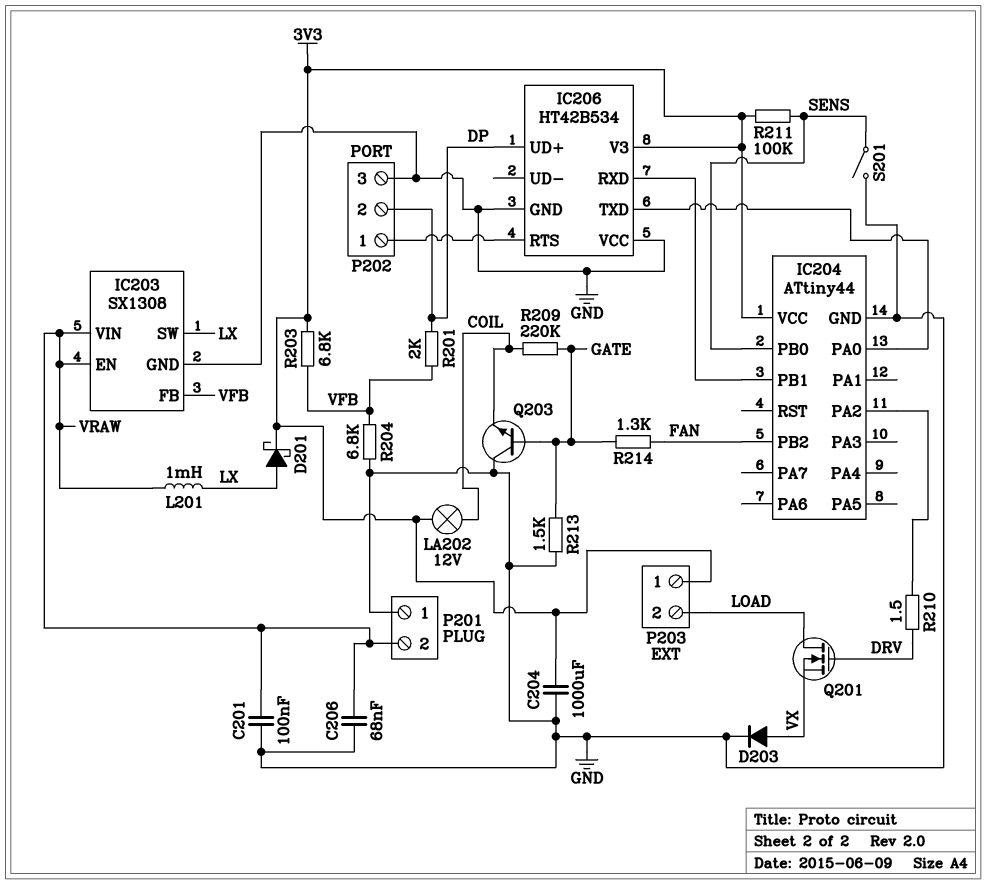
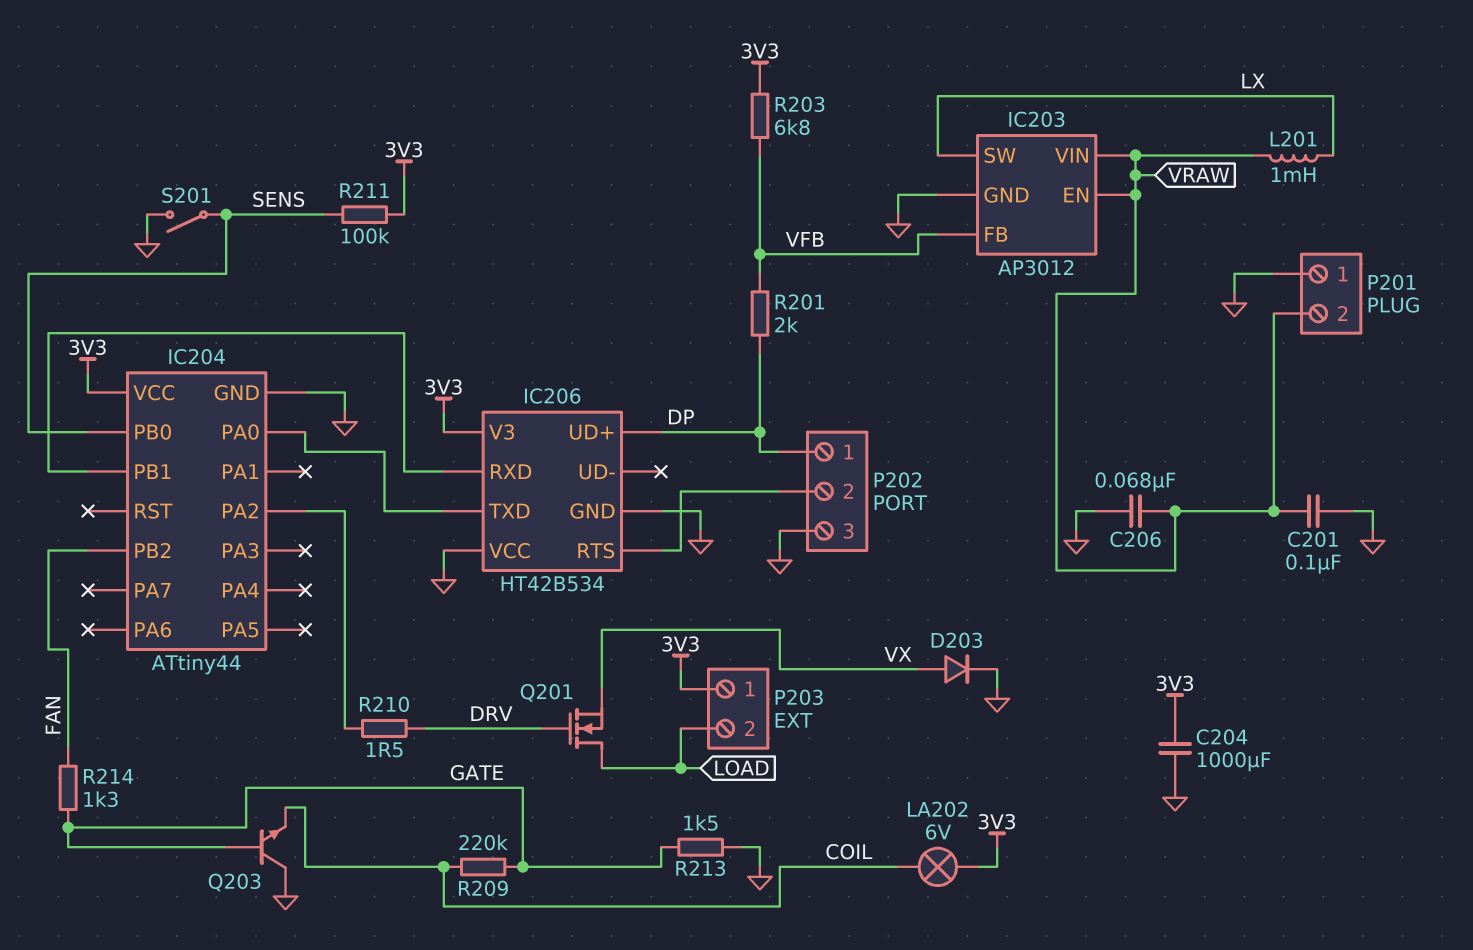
D201: schottky (A LX, K 3V3) -> none
IC203: SX1308 -> AP3012
LA202: lamp 12V (3V3, COIL) -> lamp 6V (3V3, COIL)
P202 pin 1: IC206/RTS -> DP
P202 pin 2: DP -> IC206/RTS
R204: 6.8k (GND, VFB) -> none

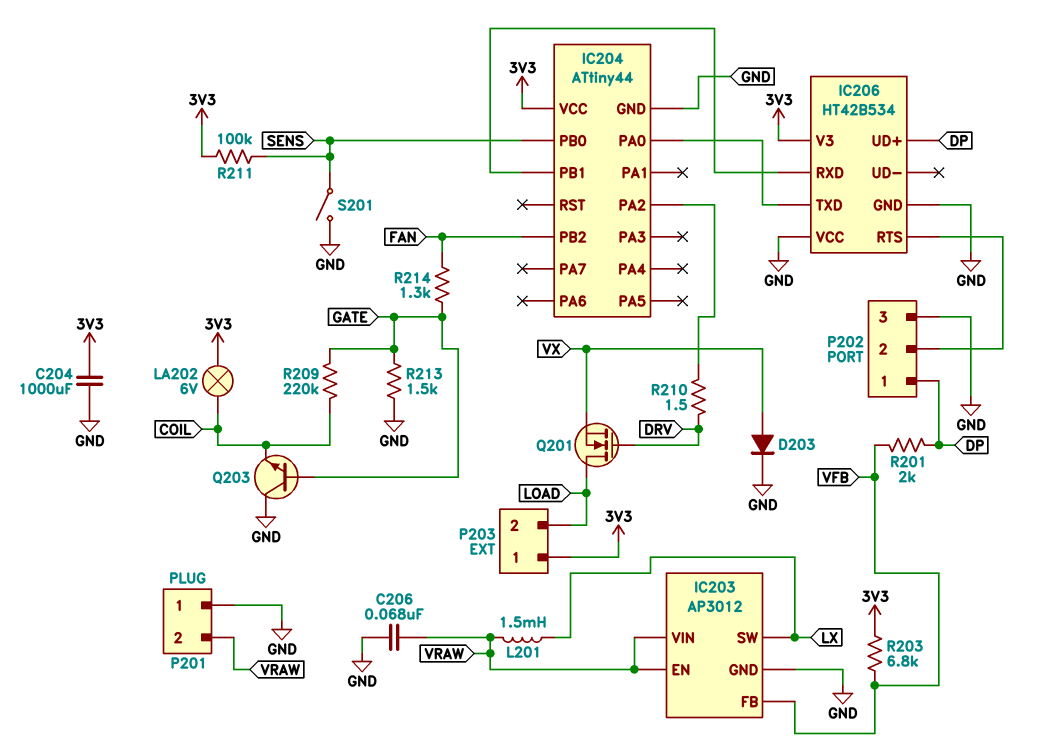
C201: 100nF (GND, VRAW) -> none
L201: 1mH (LX, VRAW) -> 1.5mH (LX, VRAW)

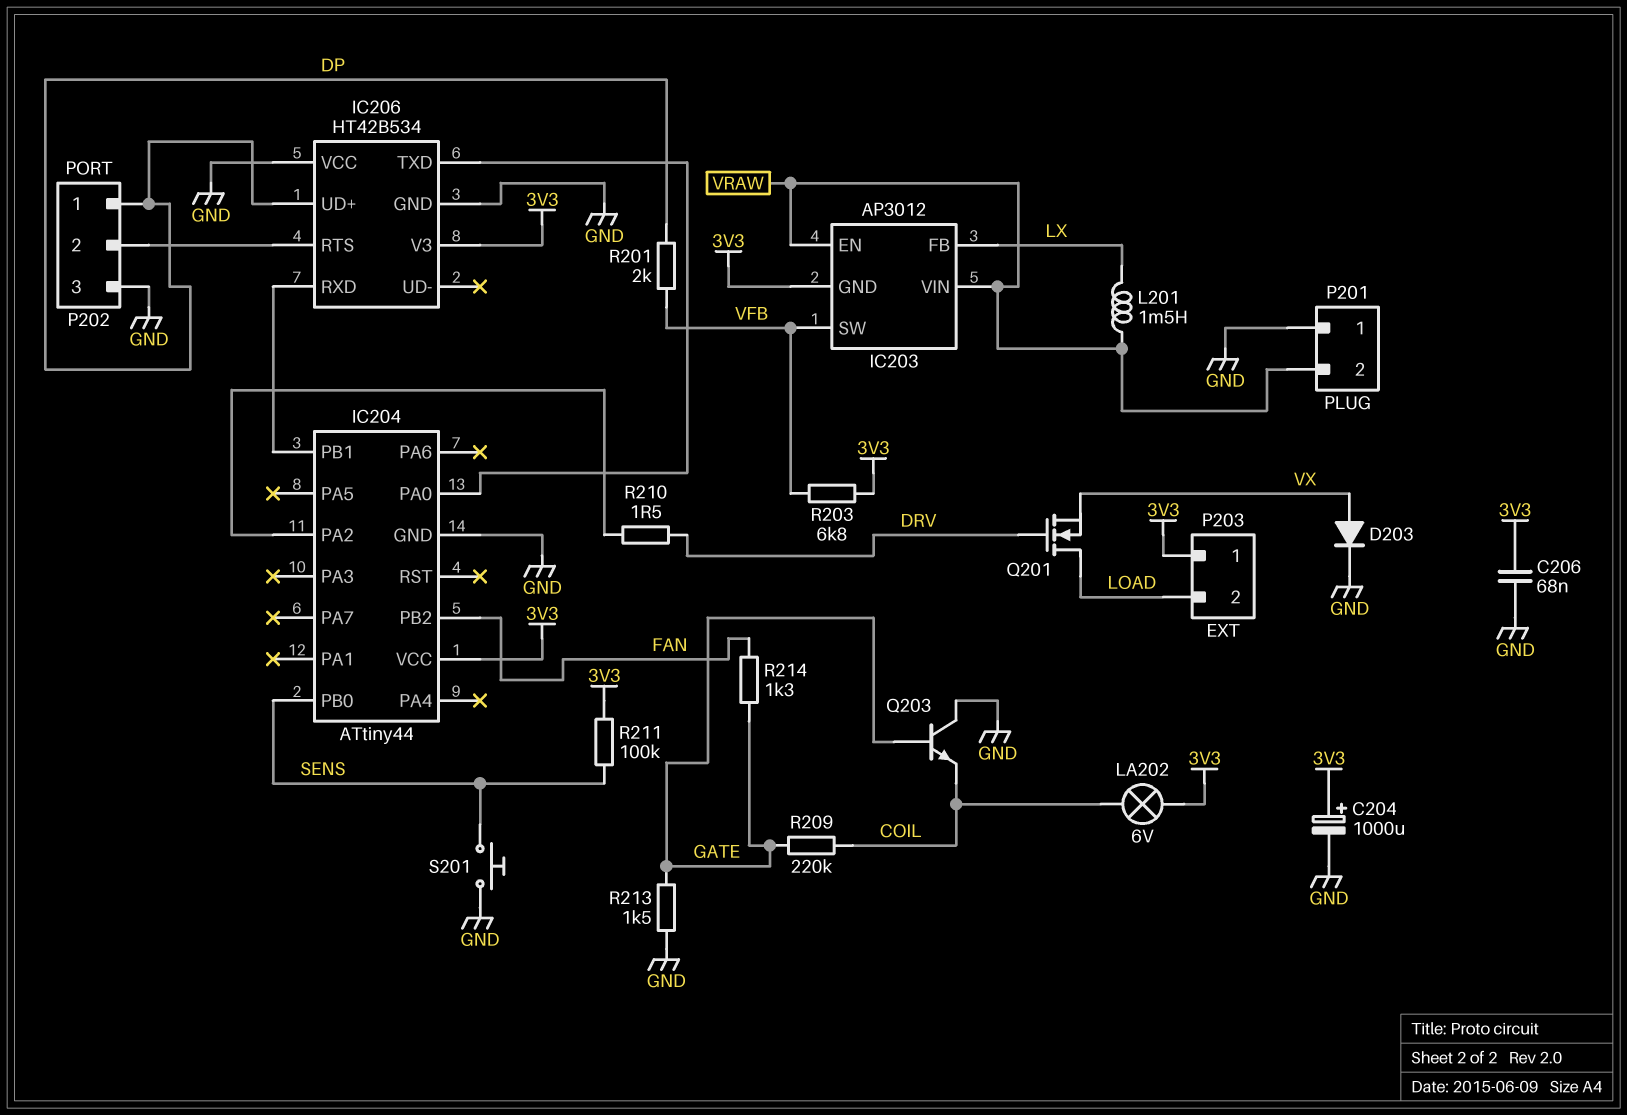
C204: 1000uF (3V3, GND) -> 1000uF (plus 3V3, minus GND)
C206: 68nF (GND, VRAW) -> 68nF (3V3, GND)
IC203 pin FB: VFB -> LX
IC203 pin GND: GND -> 3V3
IC203 pin SW: LX -> VFB
S201: switch (GND, SENS) -> button (GND, SENS)

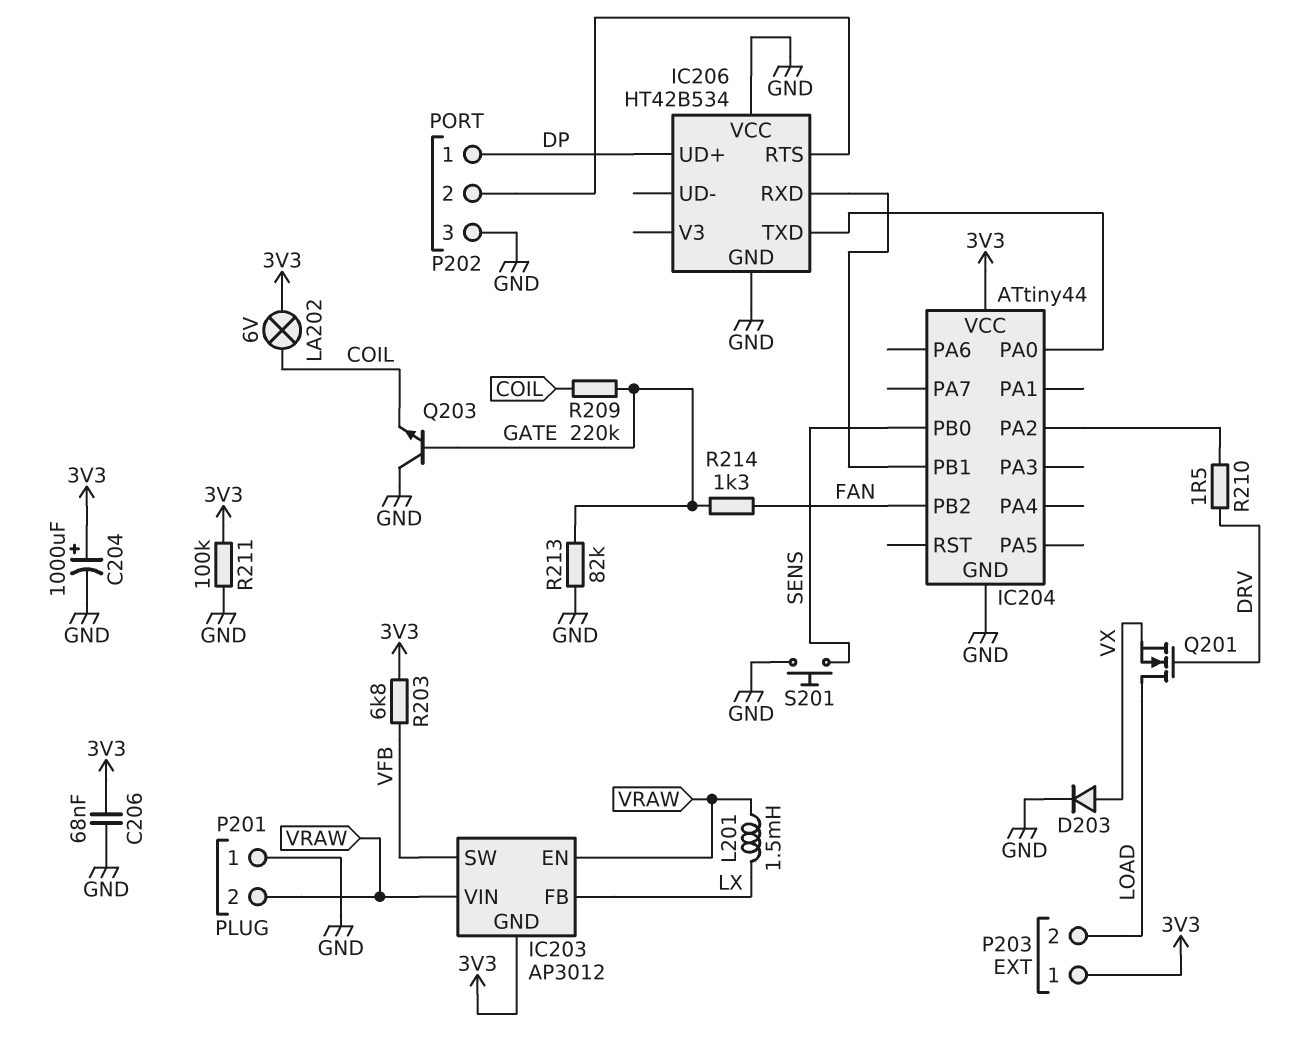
IC206 pin V3: 3V3 -> none
R201: 2k (DP, VFB) -> none
R211: 100k (3V3, SENS) -> 100k (3V3, GND)
R213: 1.5k (GATE, GND) -> 82k (GATE, GND)

